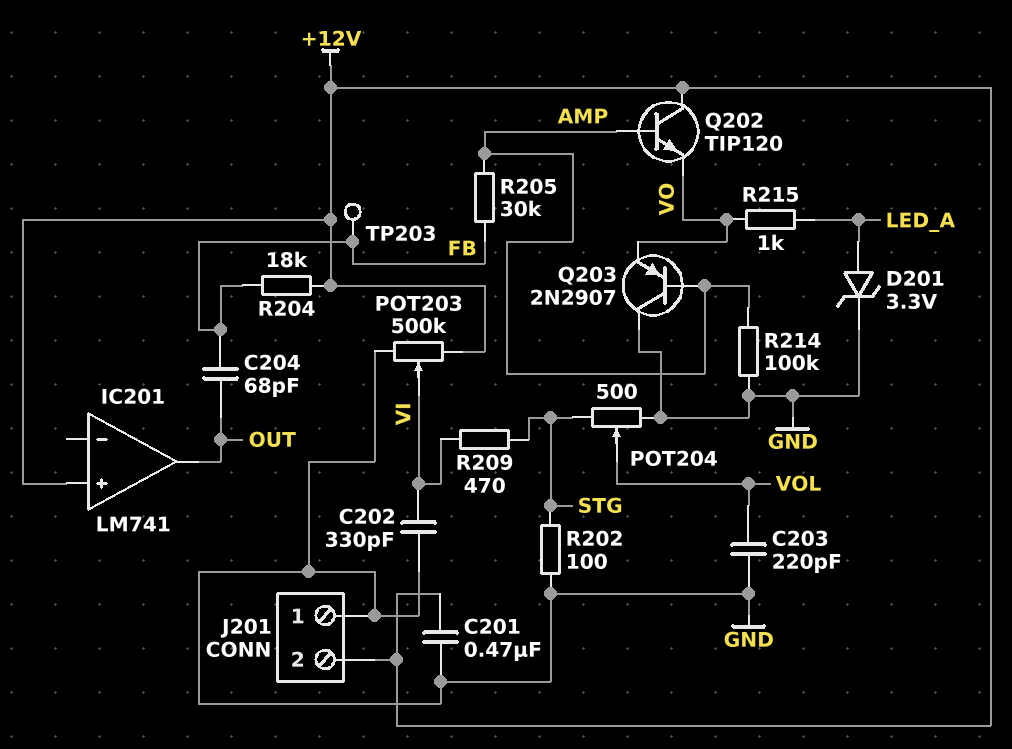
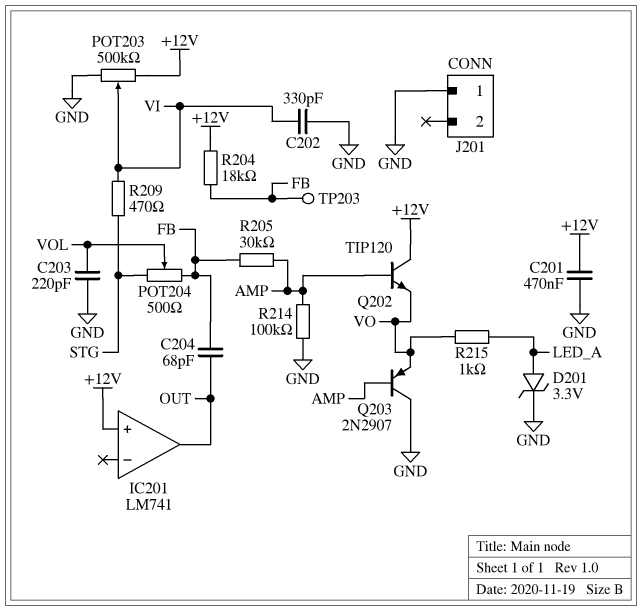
J201 pin 2: +12V -> none
POT204: 500 (GND, STG, wiper VOL) -> 500 (FB, STG, wiper VOL)
R202: 100 (GND, STG) -> none

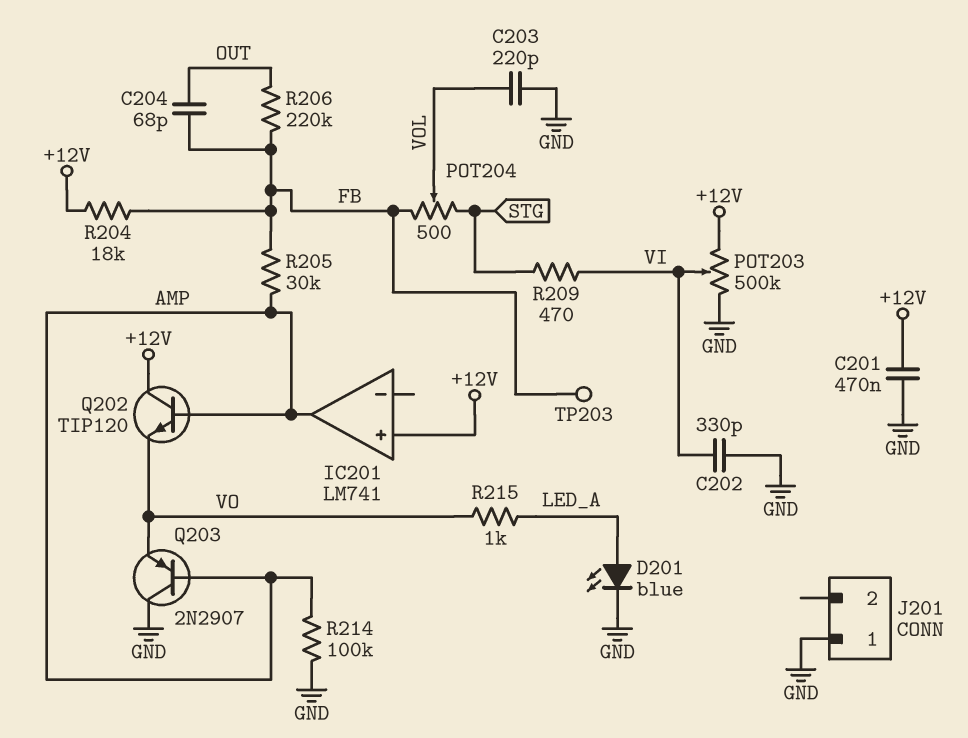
D201: zener 3.3V (A LED_A, K GND) -> LED blue (A LED_A, K GND)
IC201 pin out: OUT -> AMP
R206: none -> 220k (FB, OUT)

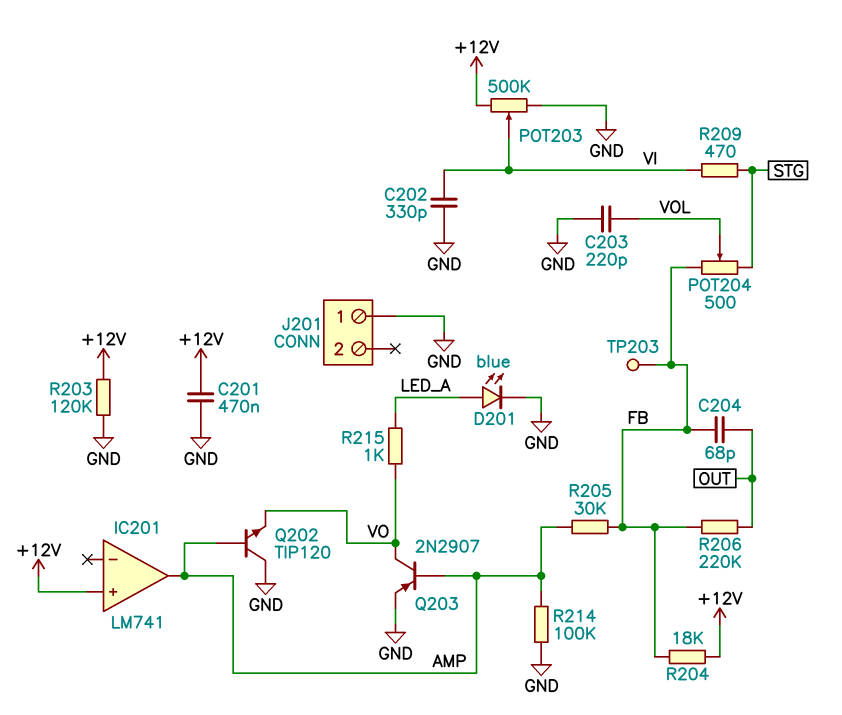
Q202: NPN TIP120 (B AMP, C +12V, E VO) -> NPN TIP120 (B AMP, C GND, E VO)
Q203: PNP 2N2907 (B AMP, C GND, E VO) -> PNP 2N2907 (B AMP, C VO, E GND)
R203: none -> 120k (+12V, GND)

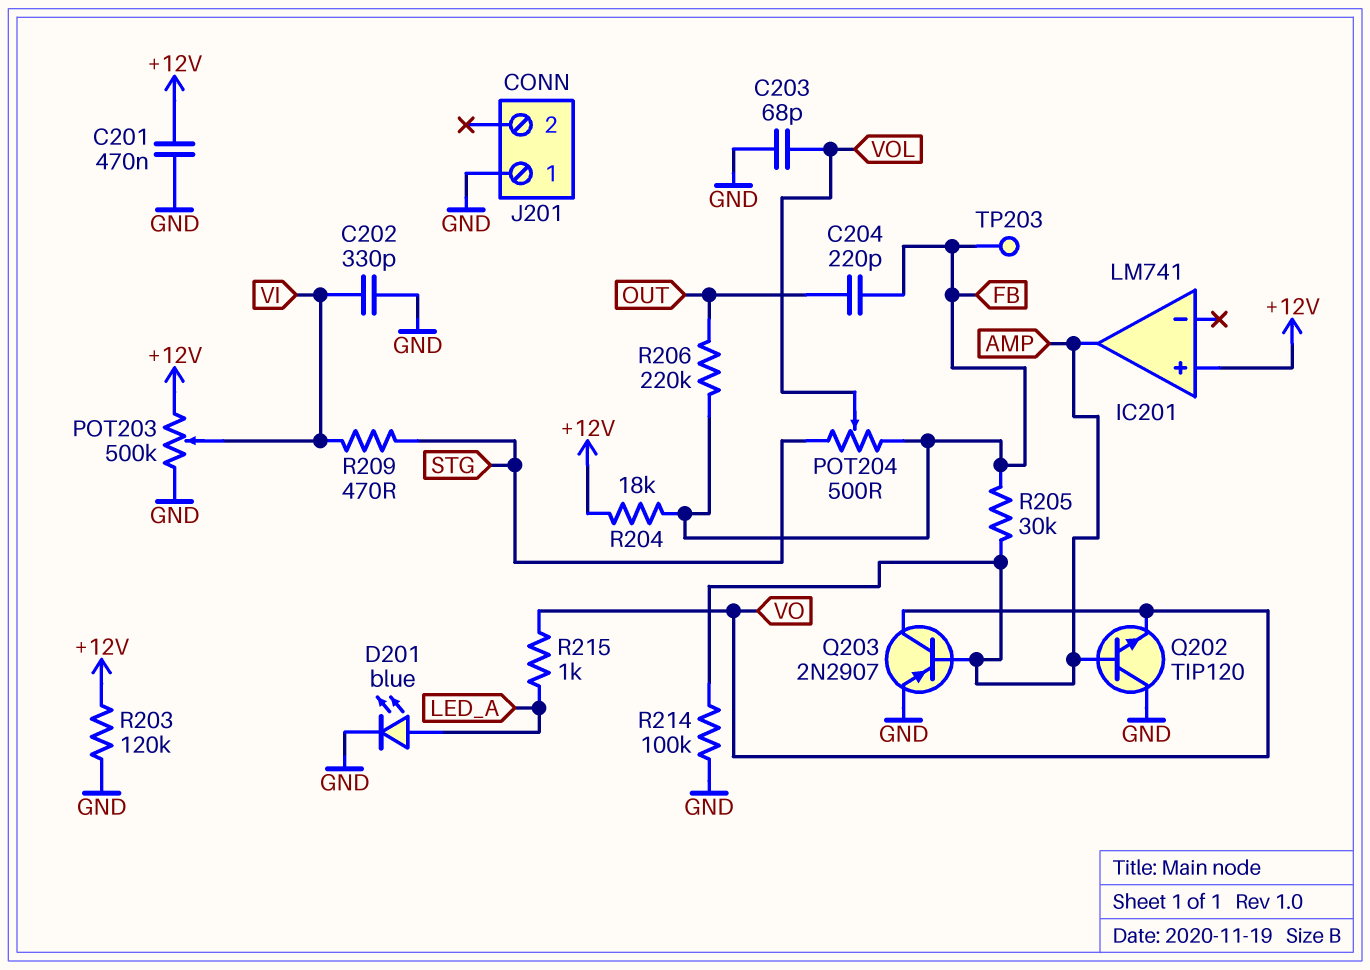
C203: 220pF (GND, VOL) -> 68pF (GND, VOL)
C204: 68pF (FB, OUT) -> 220pF (FB, OUT)

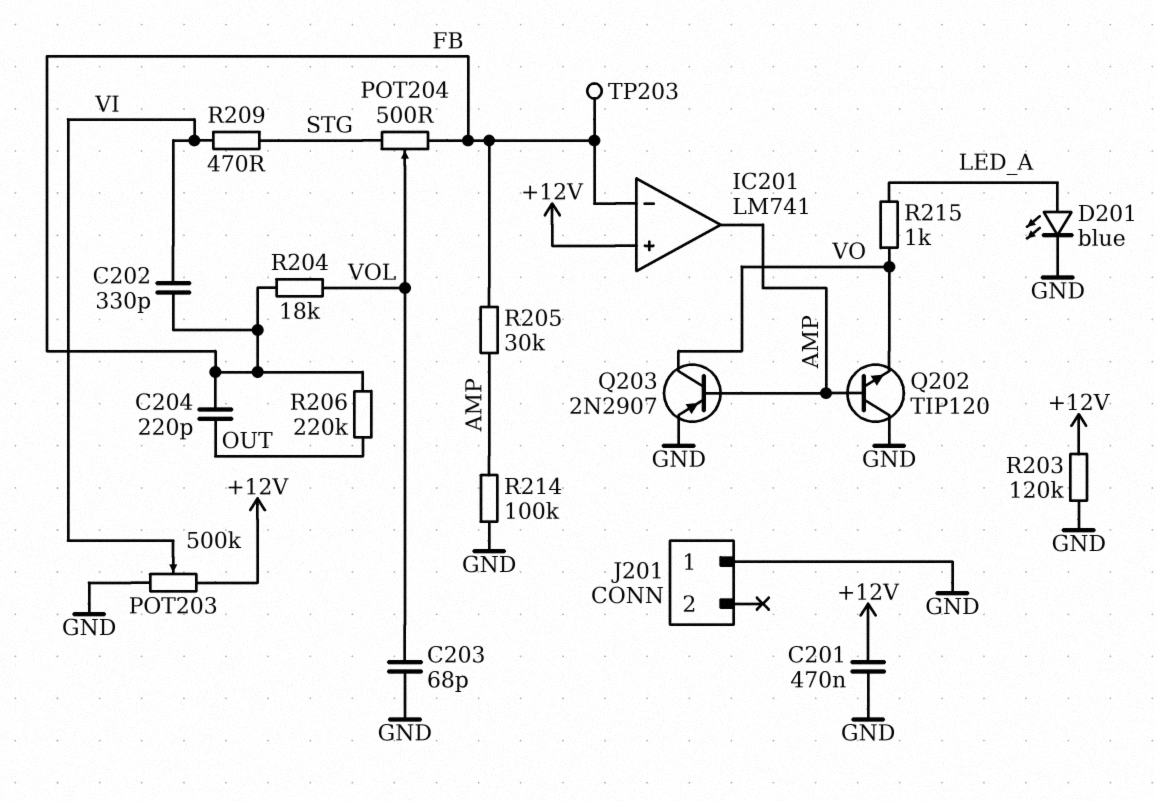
C202: 330pF (GND, VI) -> 330pF (FB, VI)
IC201 pin in-: none -> FB
R204: 18k (+12V, FB) -> 18k (FB, VOL)

